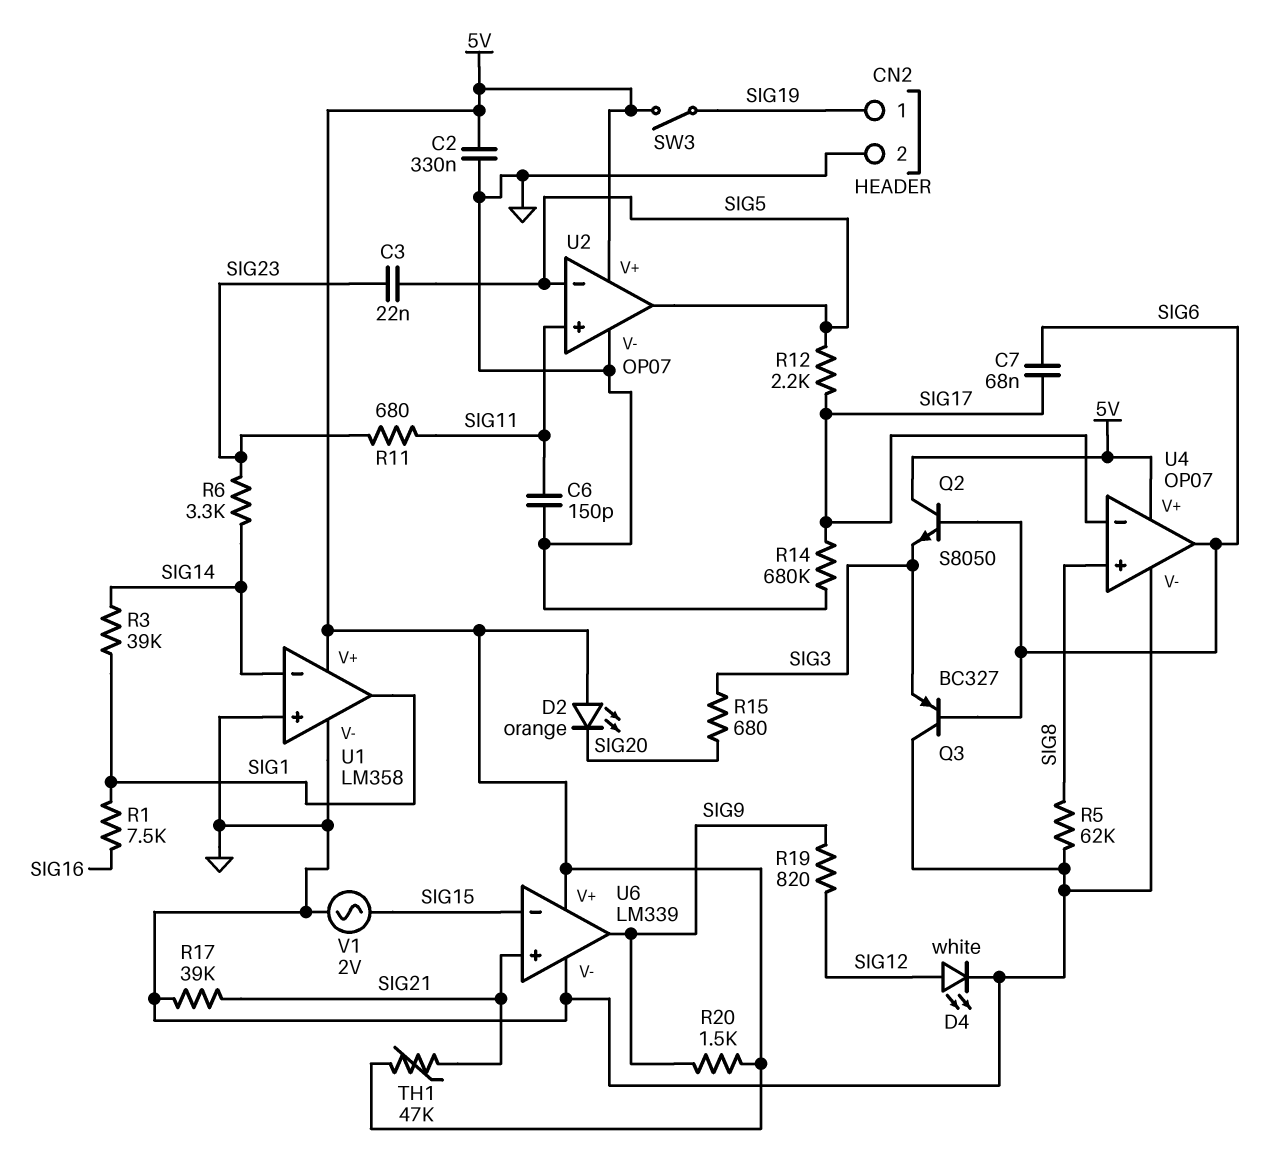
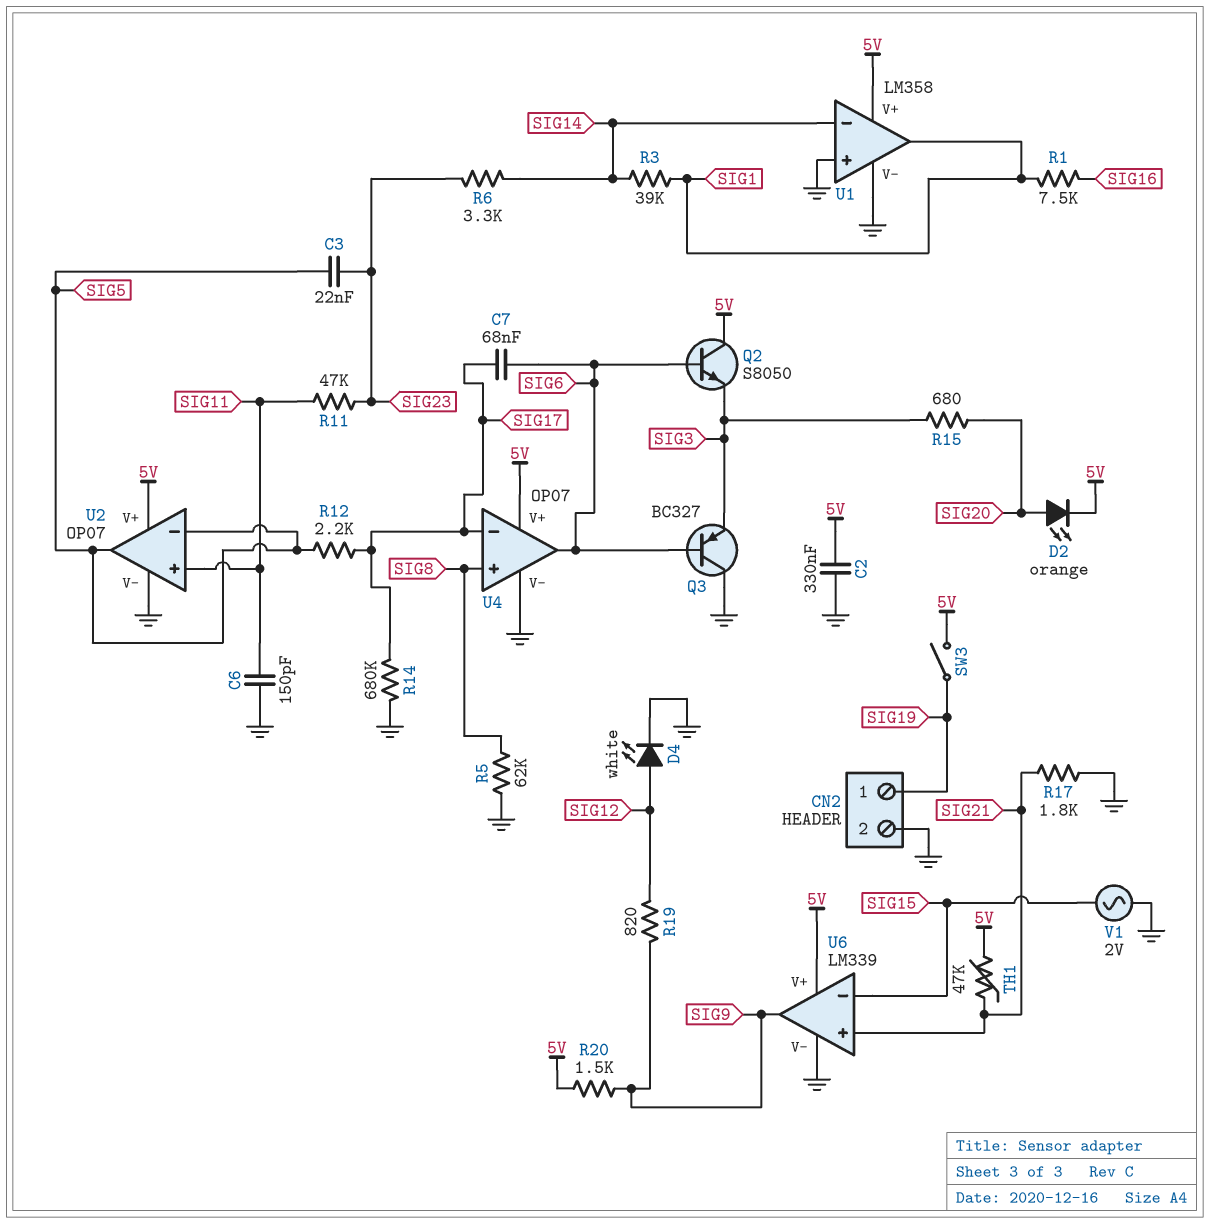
D2: LED orange (A 5V, K SIG20) -> LED orange (A SIG20, K 5V)
R11: 680 (SIG11, SIG23) -> 47k (SIG11, SIG23)
R17: 39k (GND, SIG21) -> 1.8k (GND, SIG21)

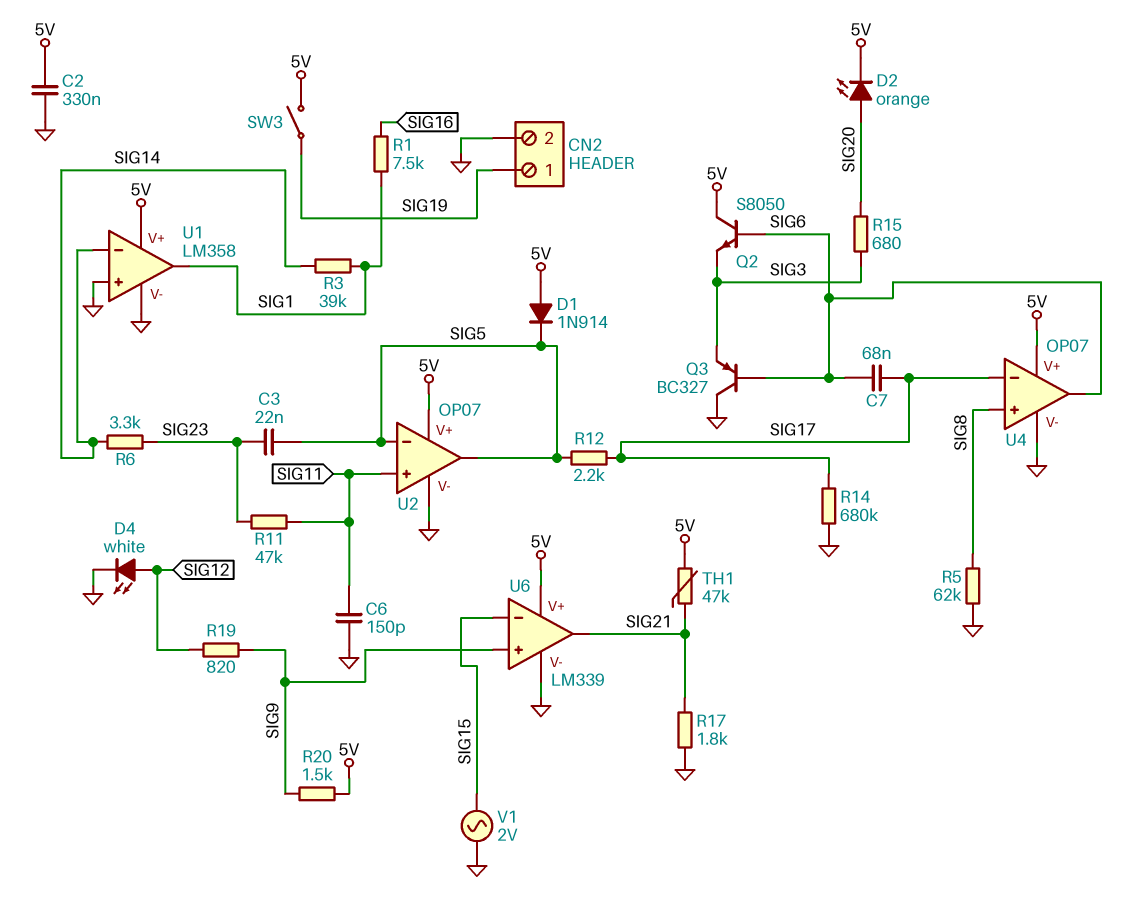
D1: none -> diode 1N914 (A 5V, K SIG5)
U6 pin in+: SIG21 -> SIG9
U6 pin out: SIG9 -> SIG21

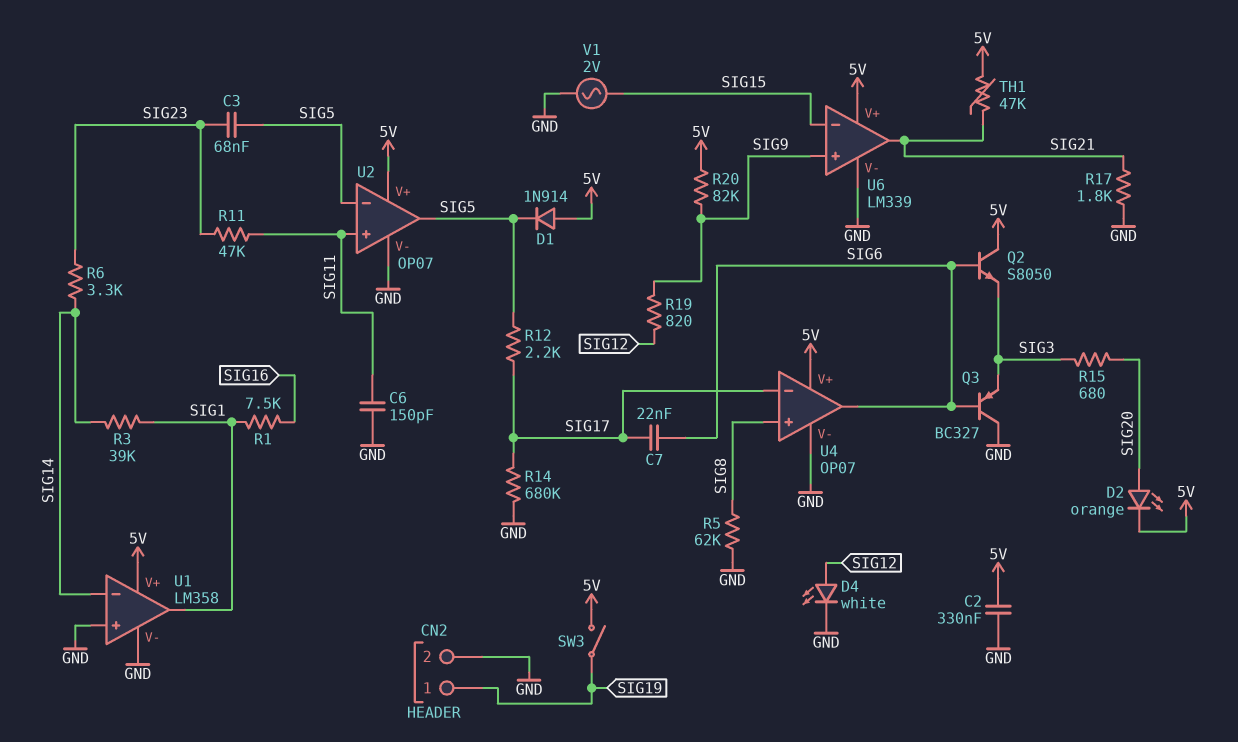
C3: 22nF (SIG5, SIG23) -> 68nF (SIG5, SIG23)
C7: 68nF (SIG6, SIG17) -> 22nF (SIG6, SIG17)
R20: 1.5k (5V, SIG9) -> 82k (5V, SIG9)

